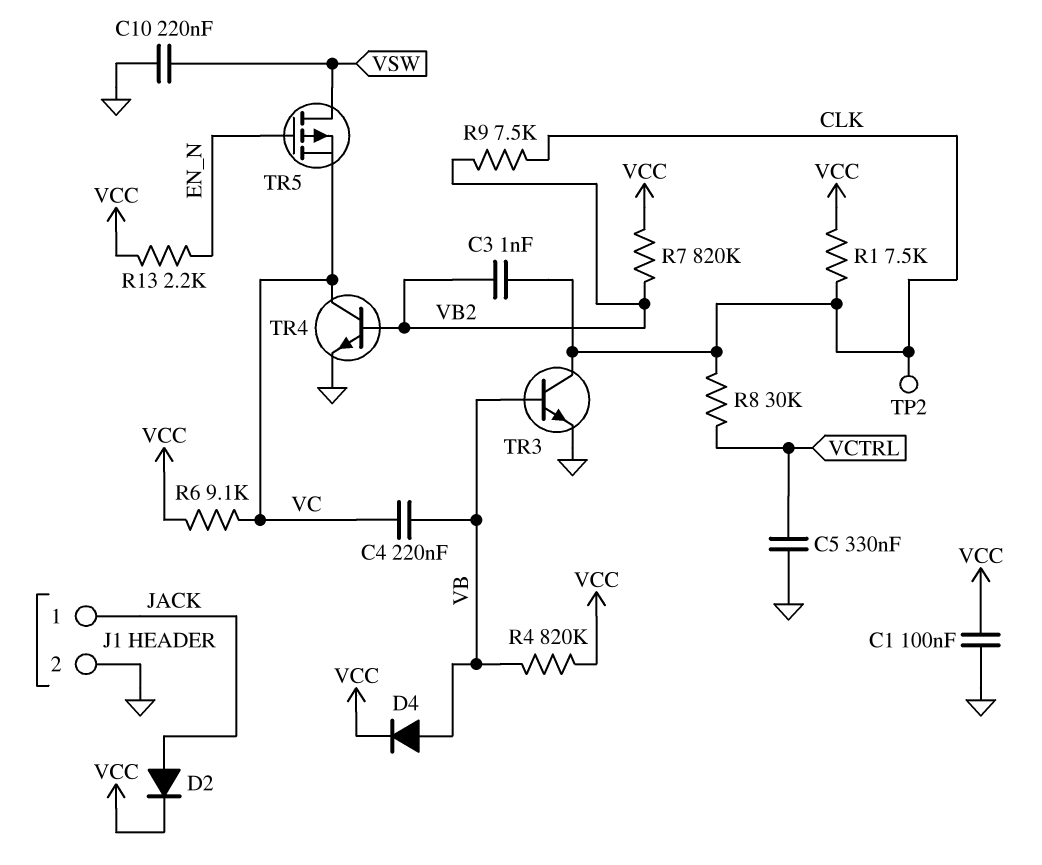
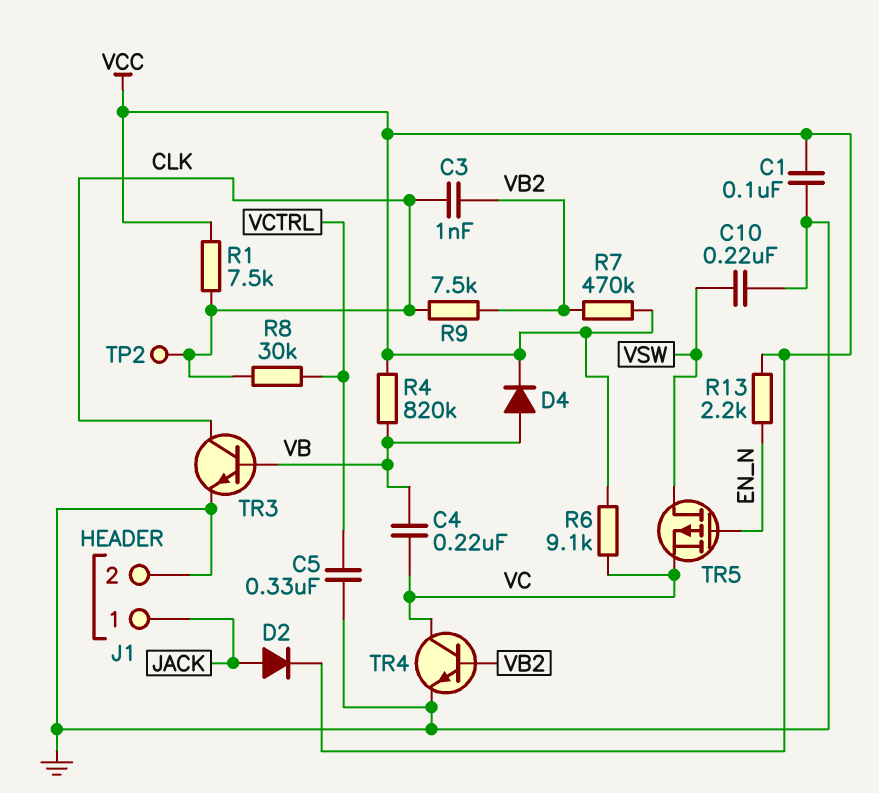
R7: 820k (VB2, VCC) -> 470k (VB2, VCC)

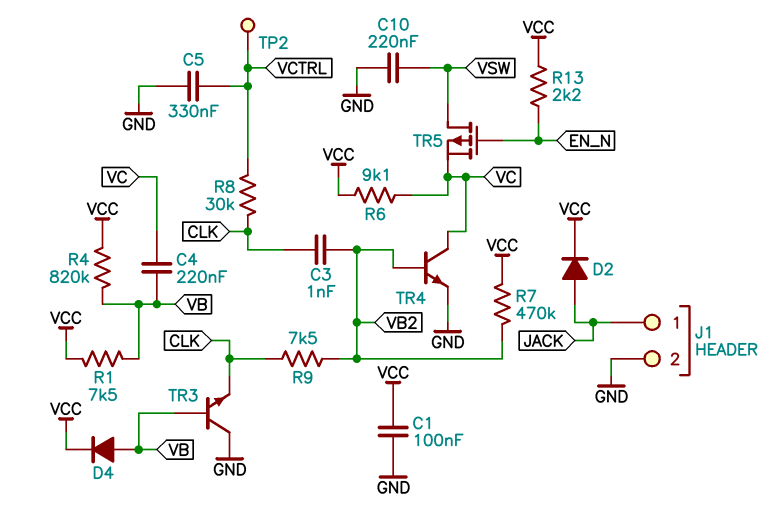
R1: 7.5k (CLK, VCC) -> 7.5k (VB, VCC)
TP2: test point (CLK) -> test point (VCTRL)
TR3: NPN (B VB, C CLK, E GND) -> NPN (B VB, C GND, E CLK)

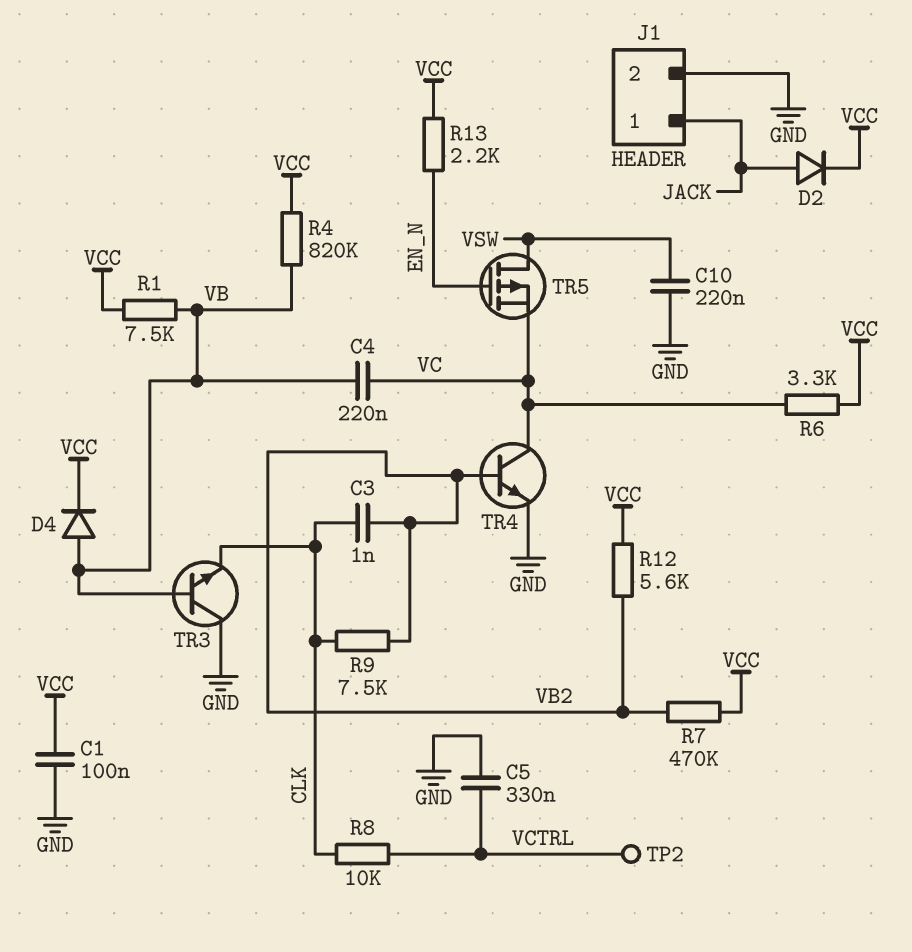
R6: 9.1k (VC, VCC) -> 3.3k (VC, VCC)
R8: 30k (CLK, VCTRL) -> 10k (CLK, VCTRL)
R12: none -> 5.6k (VB2, VCC)

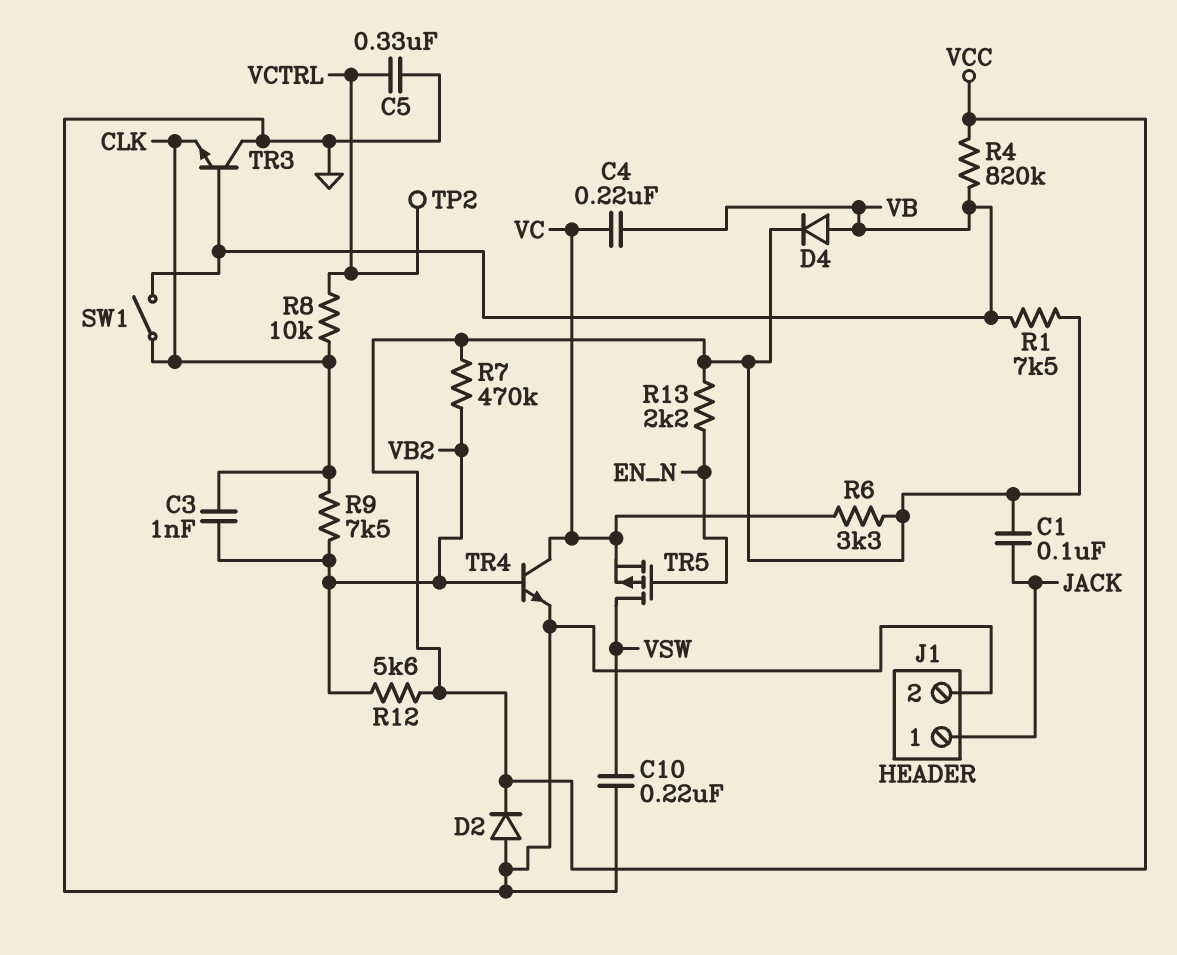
C1: 100nF (GND, VCC) -> 100nF (JACK, VCC)
D2: diode (A JACK, K VCC) -> diode (A GND, K VCC)
SW1: none -> switch (CLK, VB)

